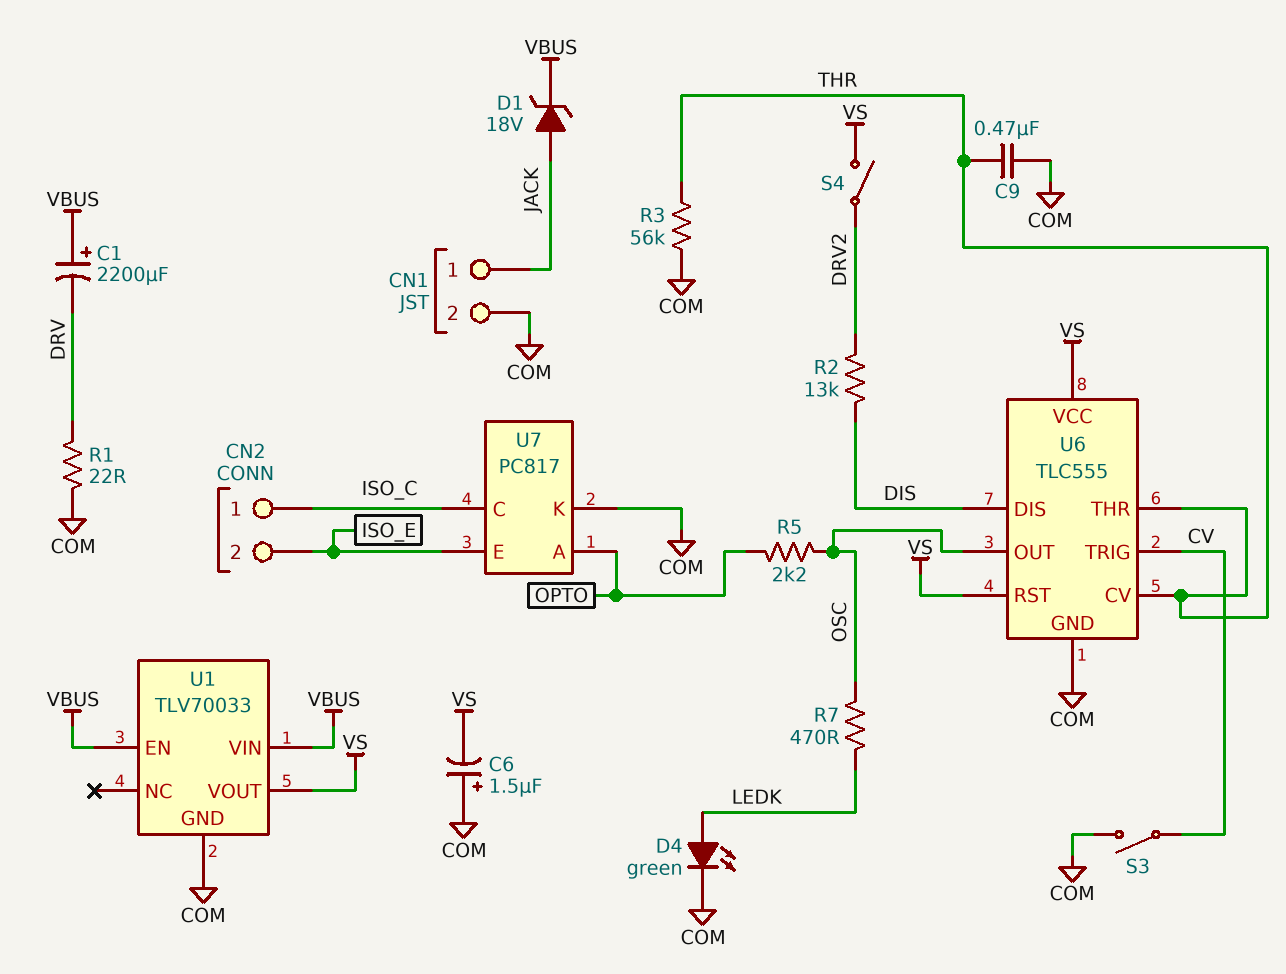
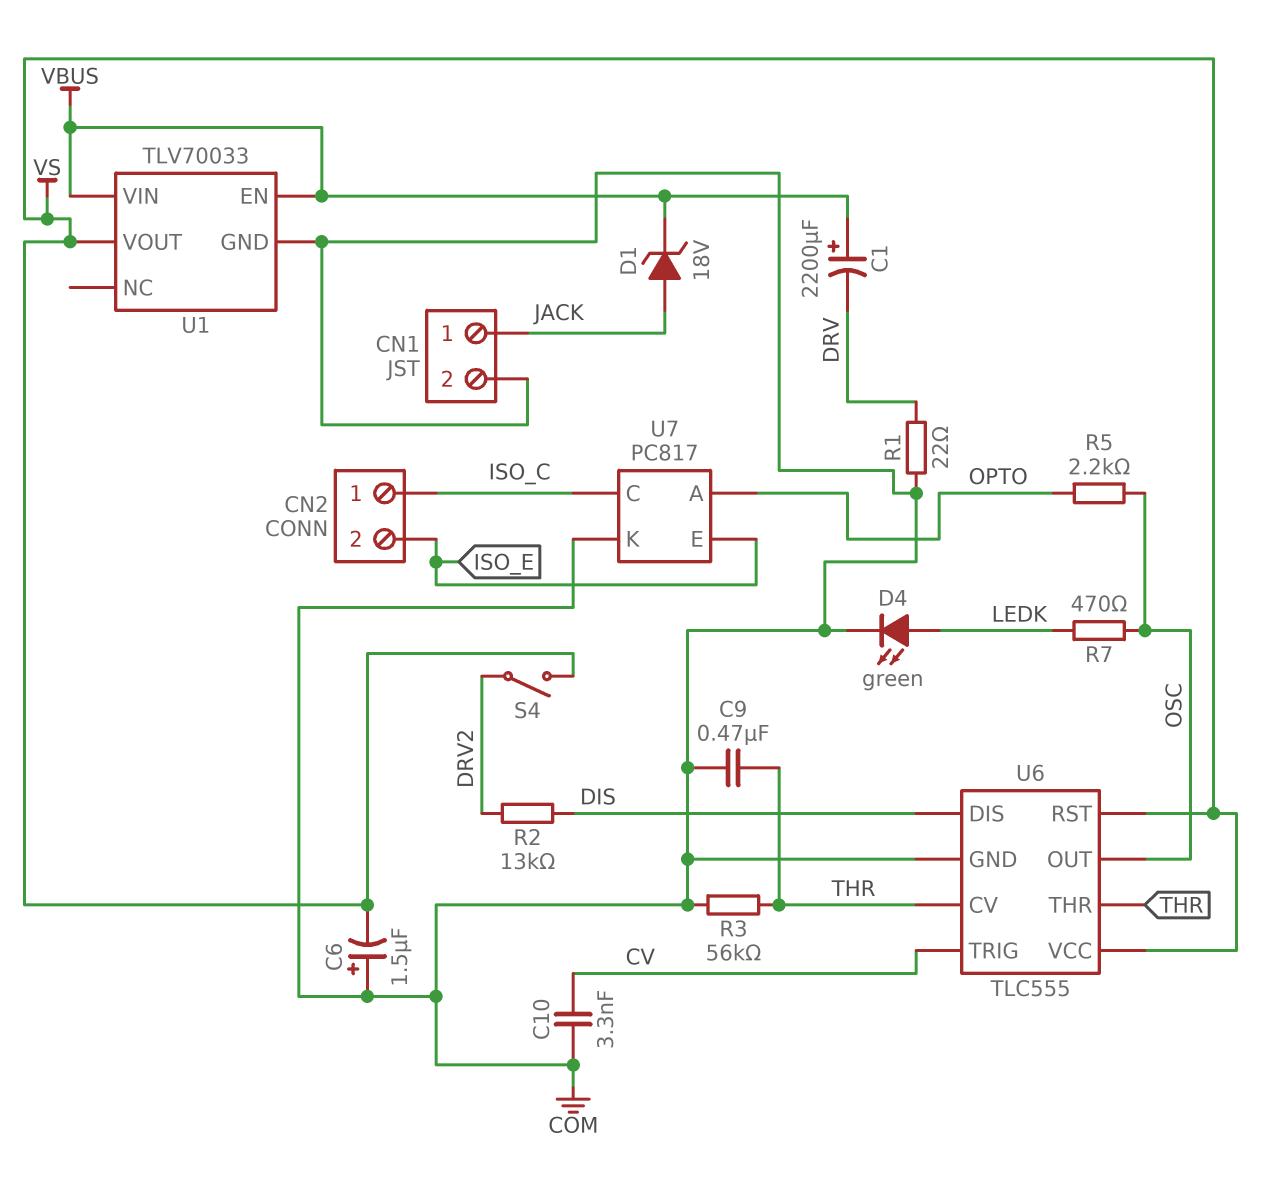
C10: none -> 3.3nF (COM, CV)
S3: switch (COM, CV) -> none

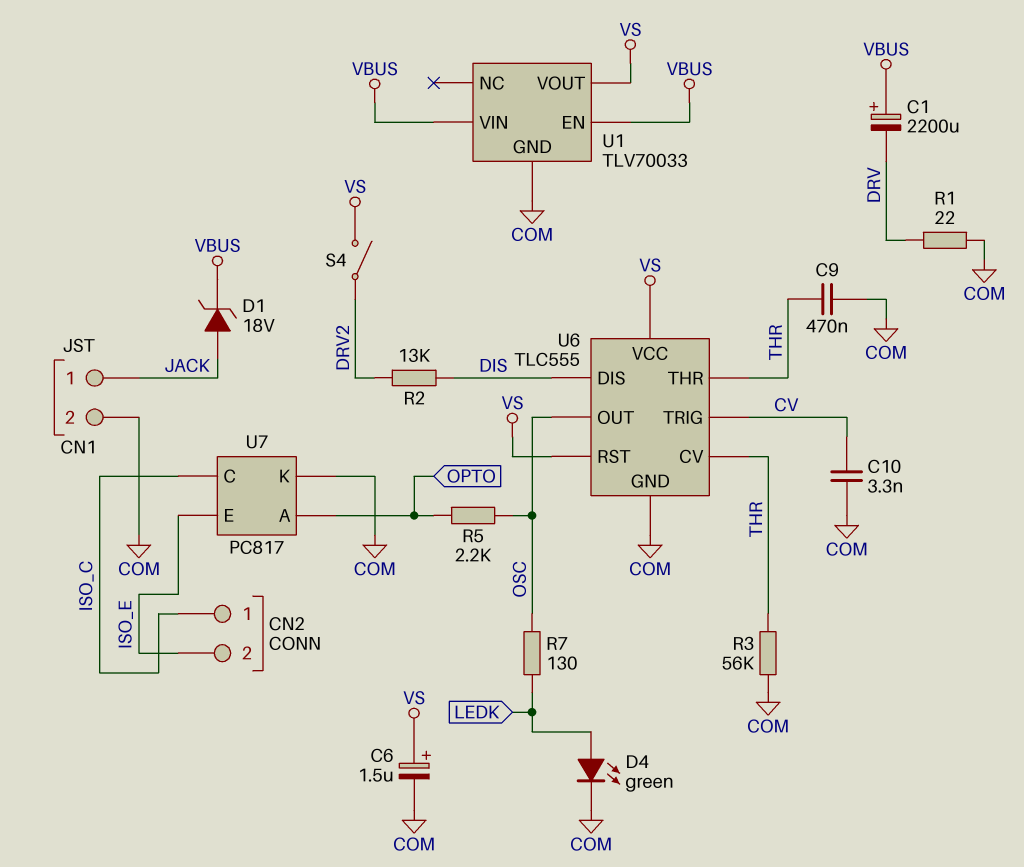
C6: 1.5uF (plus COM, minus VS) -> 1.5uF (plus VS, minus COM)
R7: 470 (LEDK, OSC) -> 130 (LEDK, OSC)

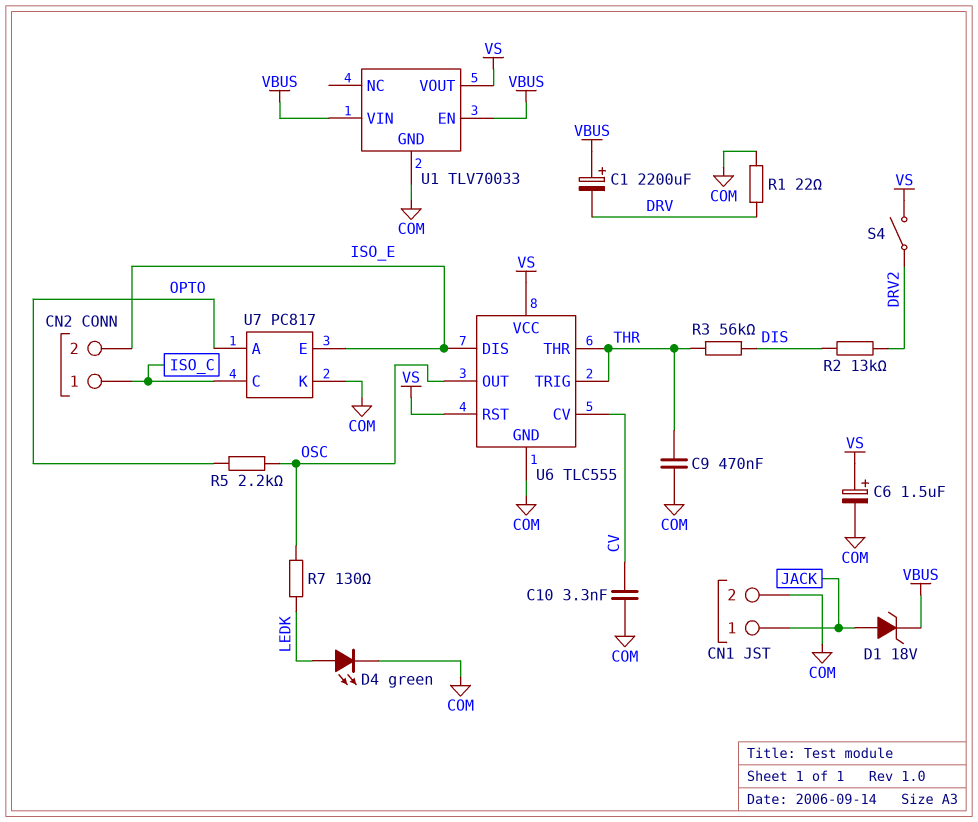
R3: 56k (COM, THR) -> 56k (DIS, THR)
U6 pin CV: THR -> CV
U6 pin DIS: DIS -> ISO_E
U6 pin TRIG: CV -> THR

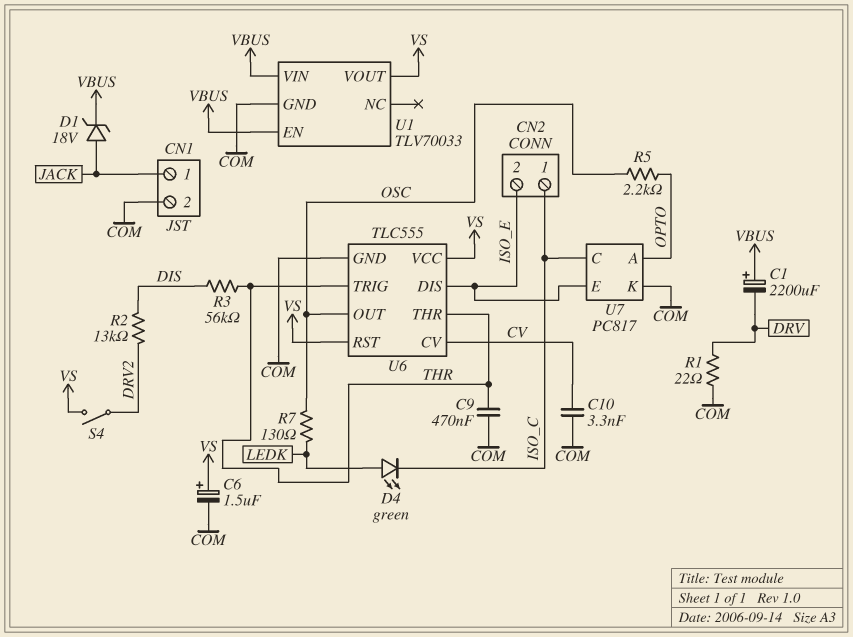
D4: LED green (A LEDK, K COM) -> LED green (A LEDK, K ISO_C)

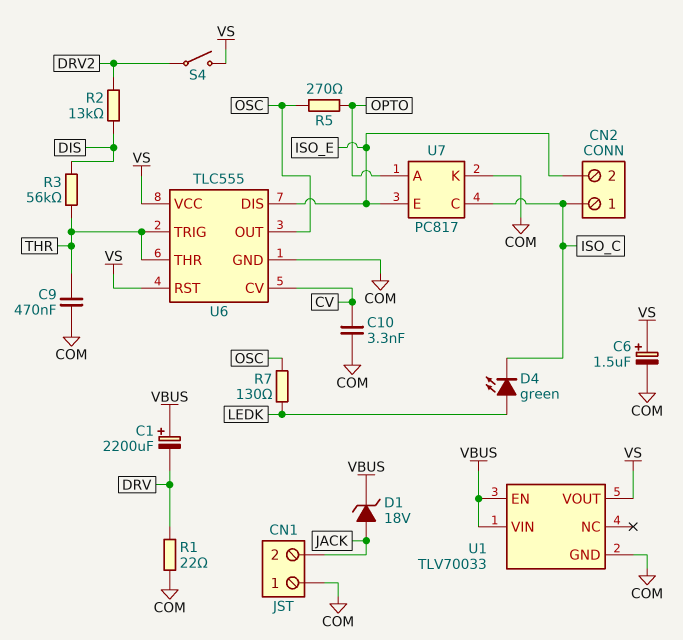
CN1 pin 1: JACK -> COM
CN1 pin 2: COM -> JACK
R5: 2.2k (OPTO, OSC) -> 270 (OPTO, OSC)

